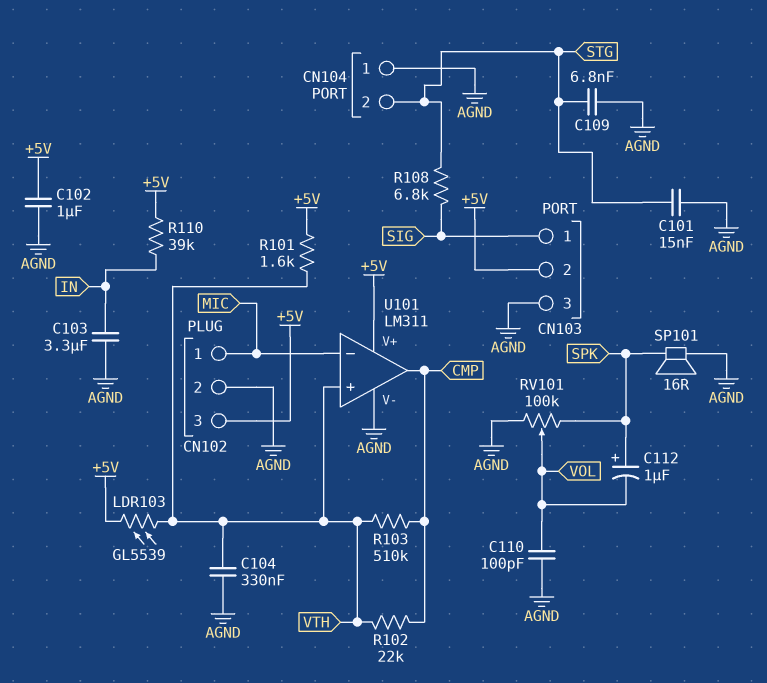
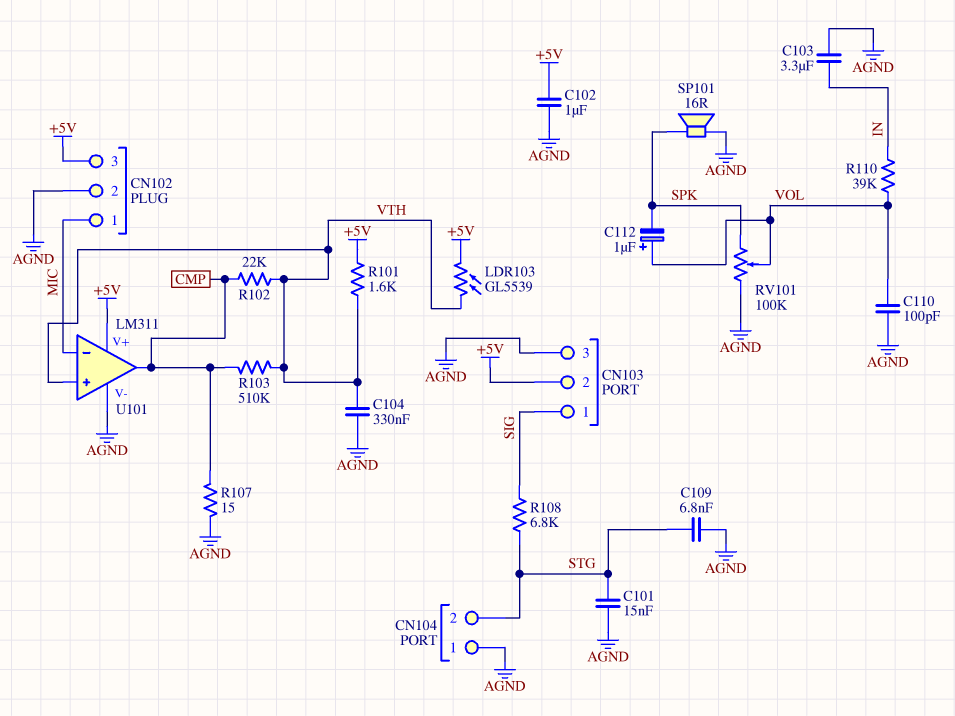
C112: 1uF (plus SPK, minus VOL) -> 1uF (plus VOL, minus SPK)
R107: none -> 15 (AGND, CMP)
R110: 39k (+5V, IN) -> 39k (IN, VOL)

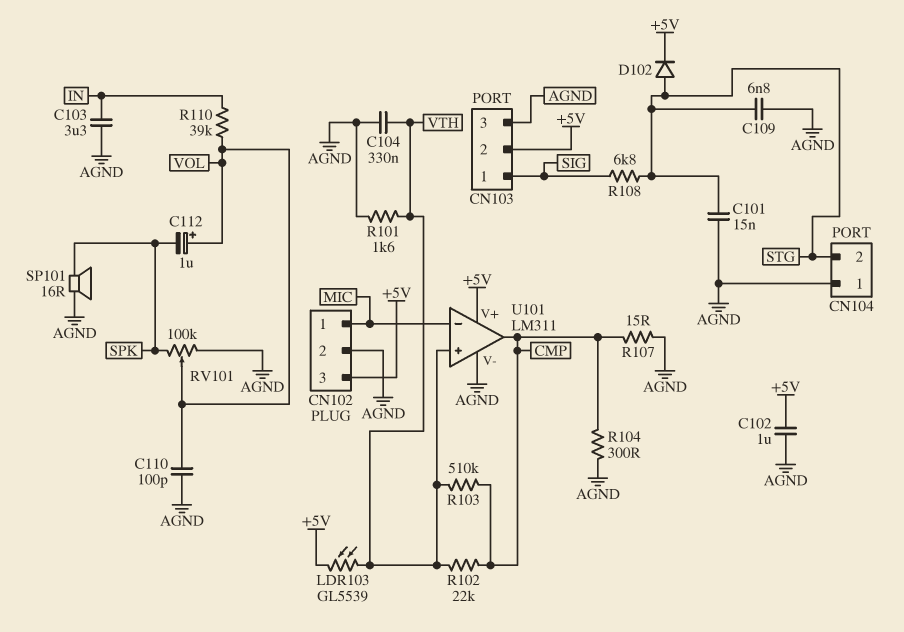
D102: none -> diode (A STG, K +5V)
R101: 1.6k (+5V, VTH) -> 1.6k (AGND, VTH)
R104: none -> 300 (AGND, CMP)

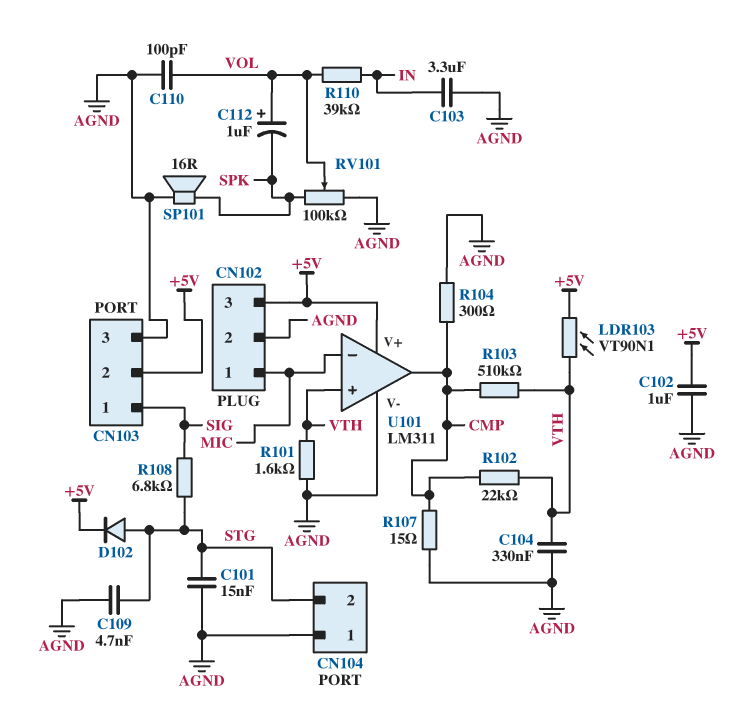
C109: 6.8nF (AGND, STG) -> 4.7nF (AGND, STG)
LDR103: GL5539 (+5V, VTH) -> VT90N1 (+5V, VTH)

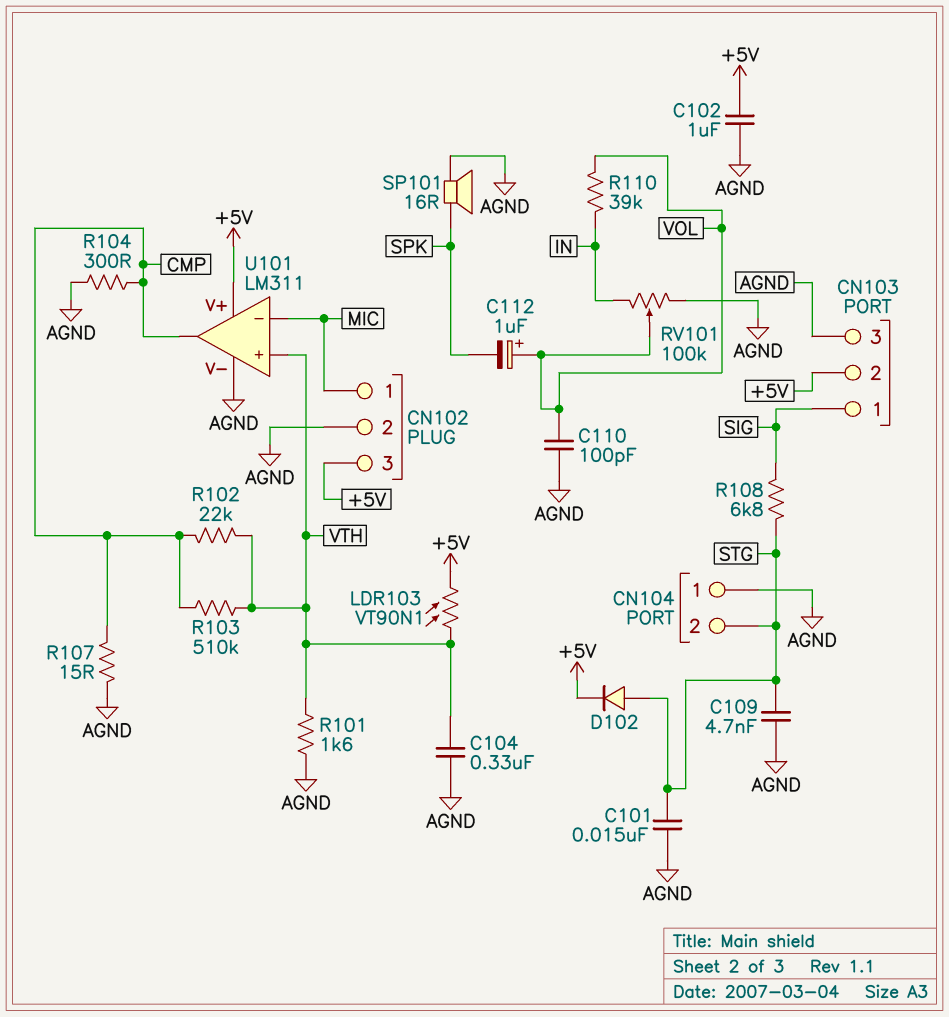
C103: 3.3uF (AGND, IN) -> none
RV101: 100k (AGND, SPK, wiper VOL) -> 100k (AGND, IN, wiper VOL)

